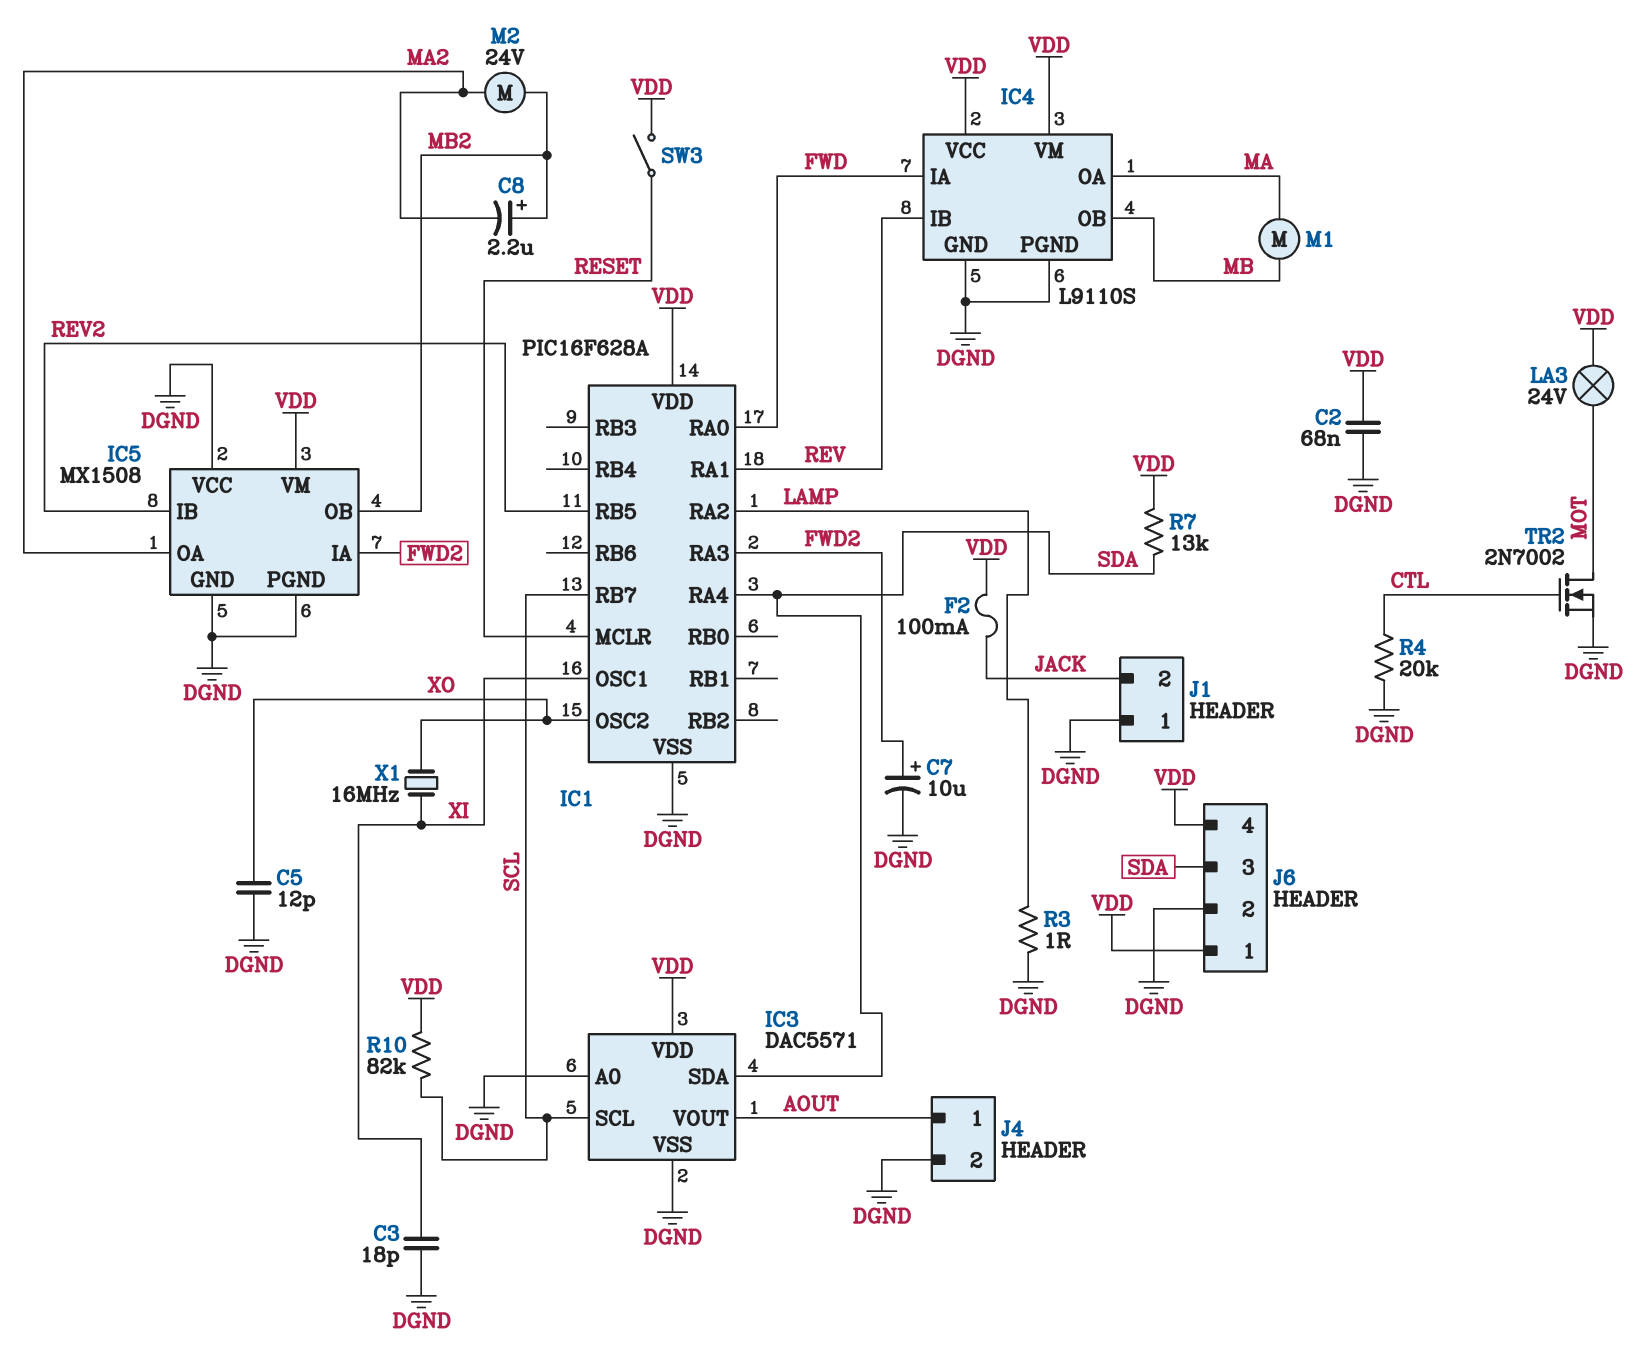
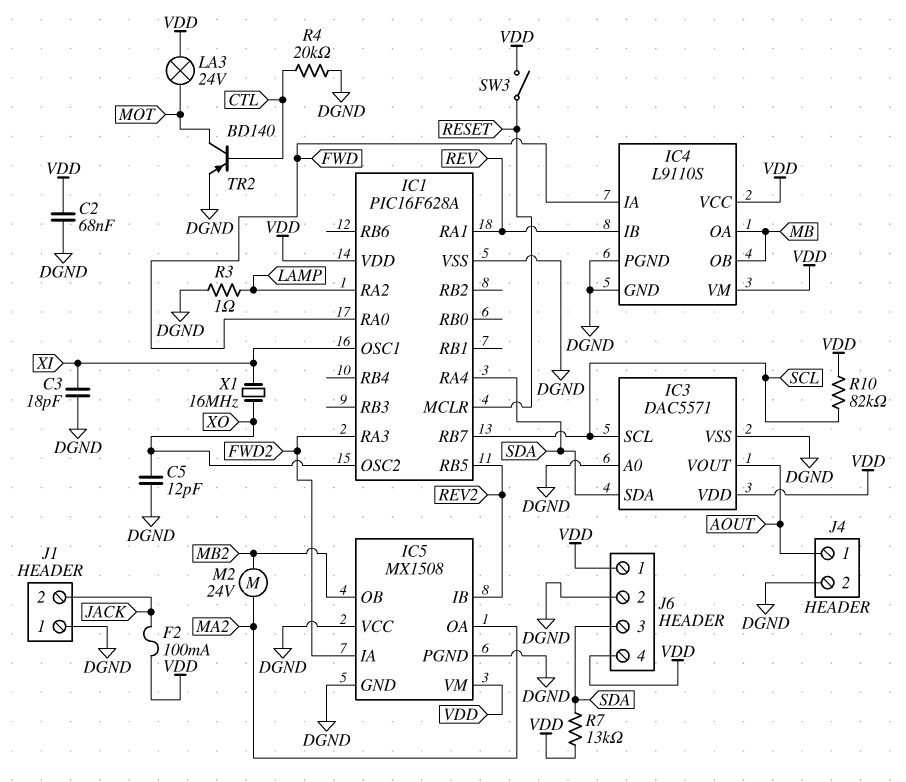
C7: 10uF (plus FWD2, minus DGND) -> none
C8: 2.2uF (plus MB2, minus MA2) -> none
IC4 pin OA: MA -> MB
M1: motor (MA, MB) -> none
TR2: NMOS 2N7002 (G CTL, D MOT, S DGND) -> PNP BD140 (B CTL, C MOT, E DGND)

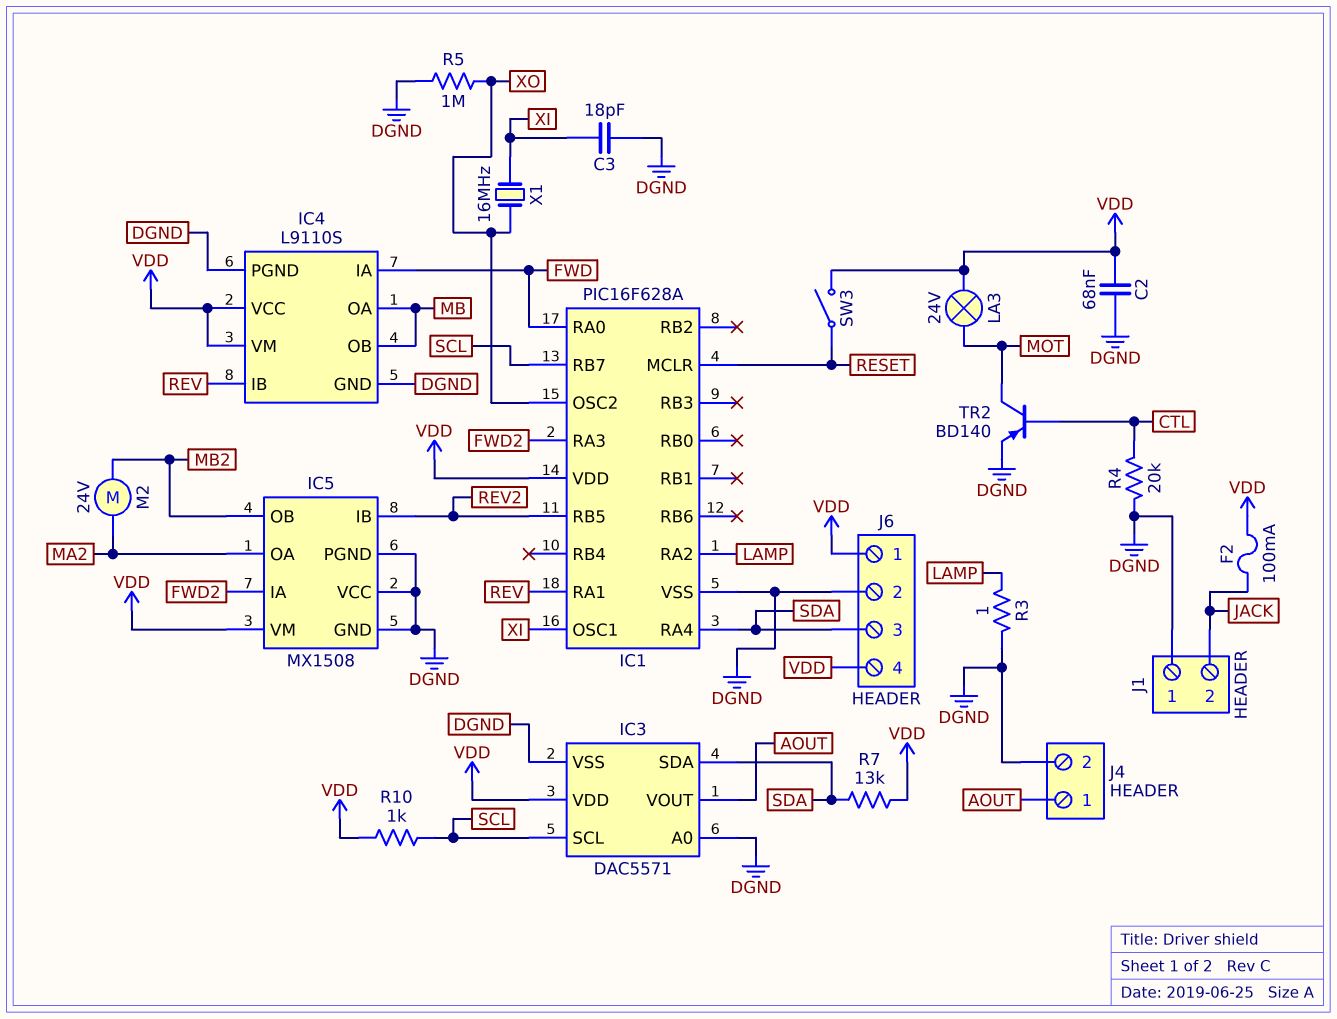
C5: 12pF (DGND, XO) -> none
R5: none -> 1M (DGND, XO)
R10: 82k (SCL, VDD) -> 1k (SCL, VDD)

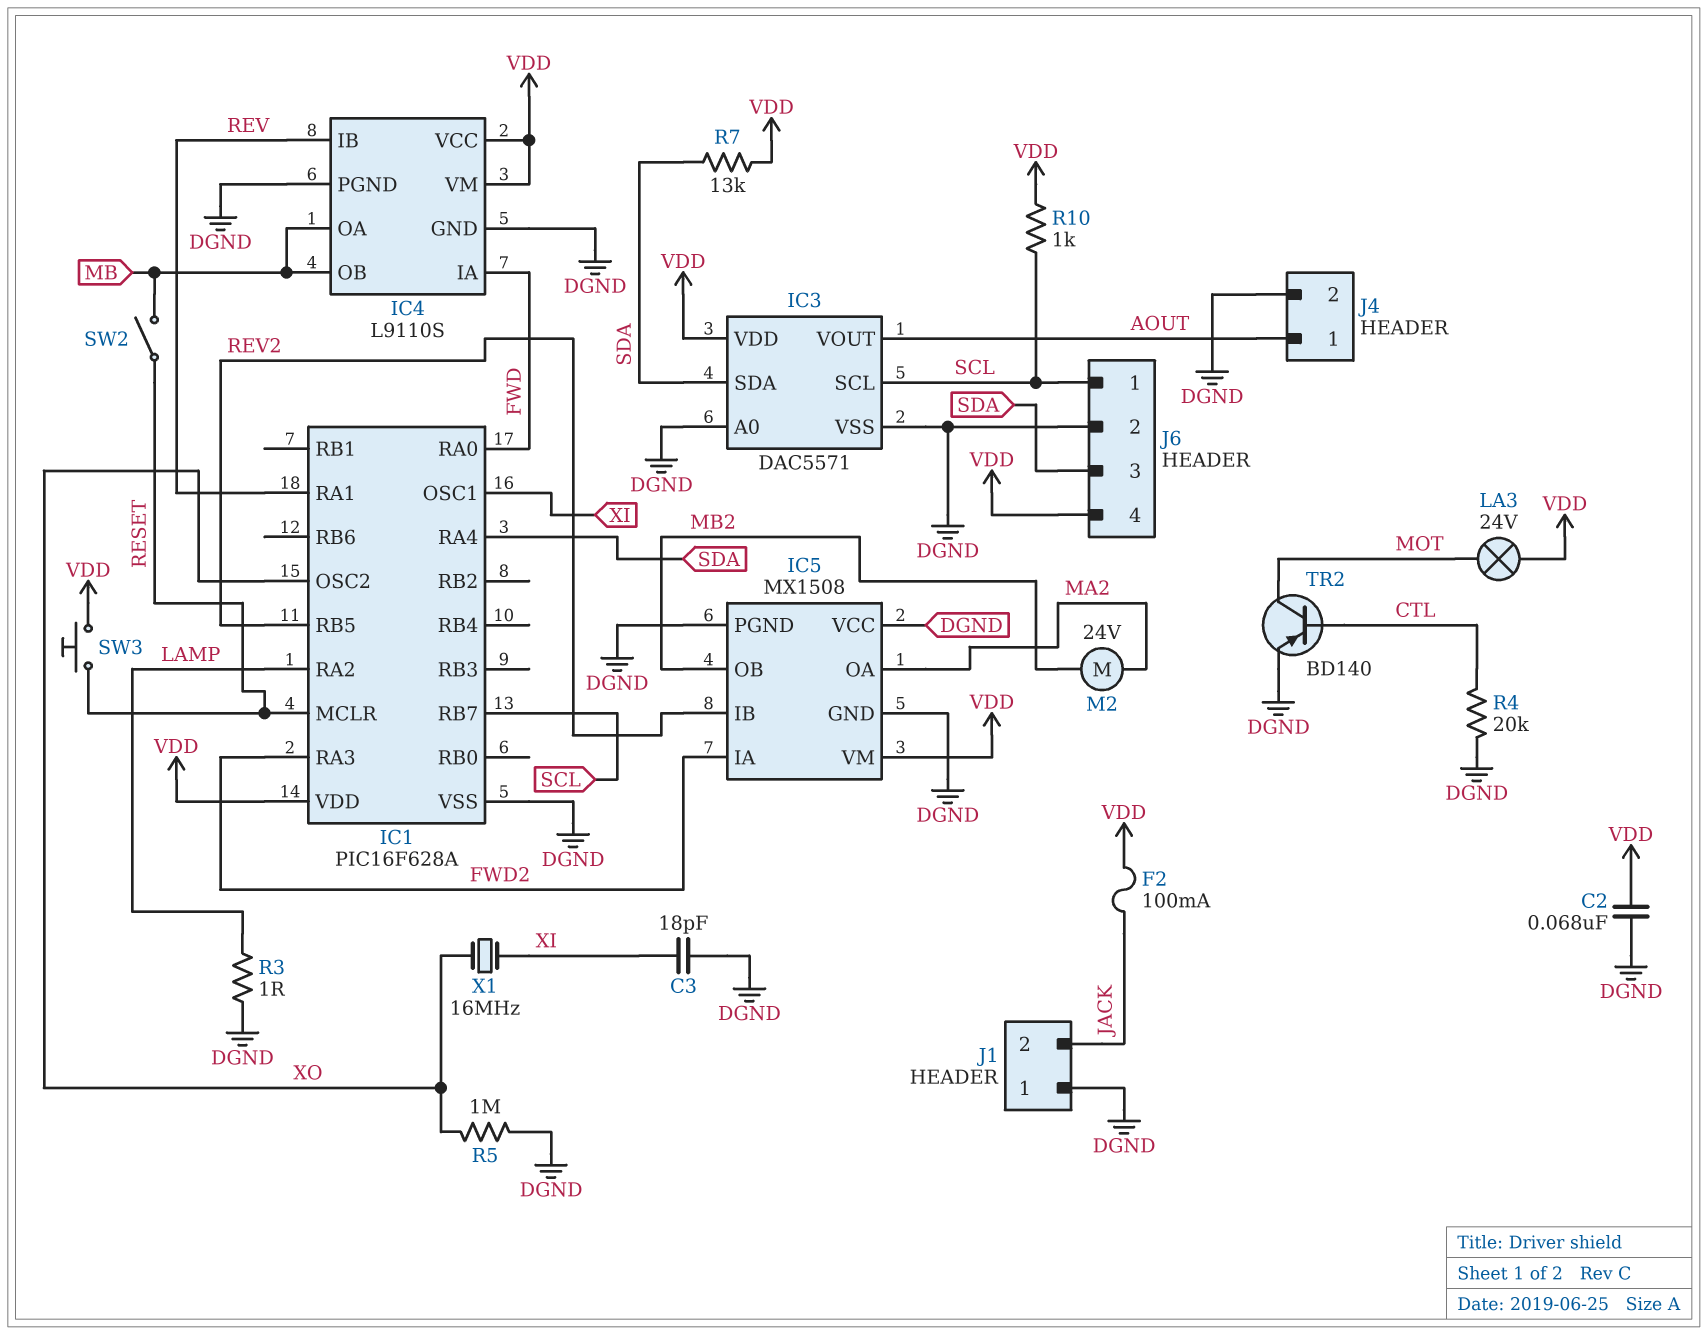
J6 pin 1: VDD -> SCL
SW2: none -> switch (MB, RESET)
SW3: switch (RESET, VDD) -> button (RESET, VDD)

